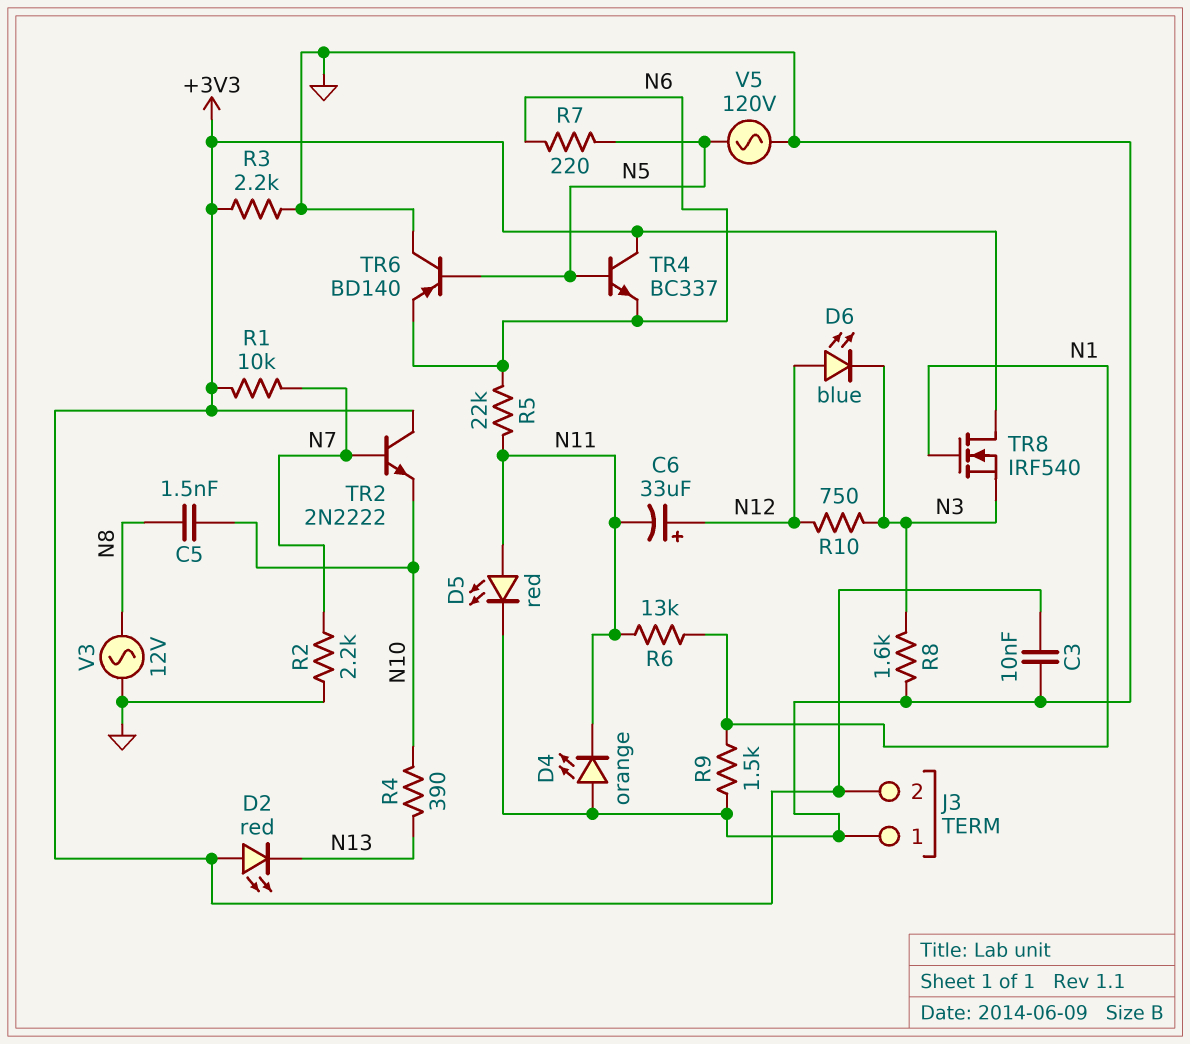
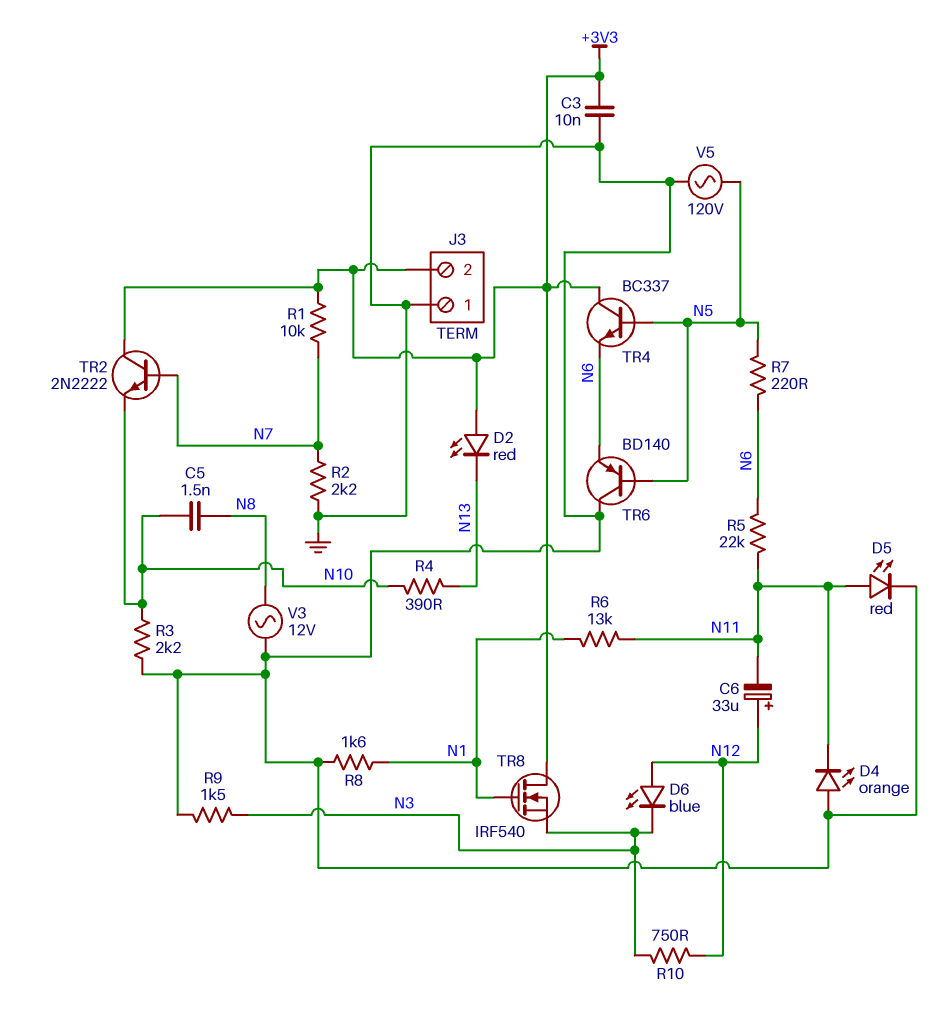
R3: 2.2k (+3V3, GND) -> 2.2k (GND, N10)
R8: 1.6k (GND, N3) -> 1.6k (GND, N1)
R9: 1.5k (GND, N1) -> 1.5k (GND, N3)

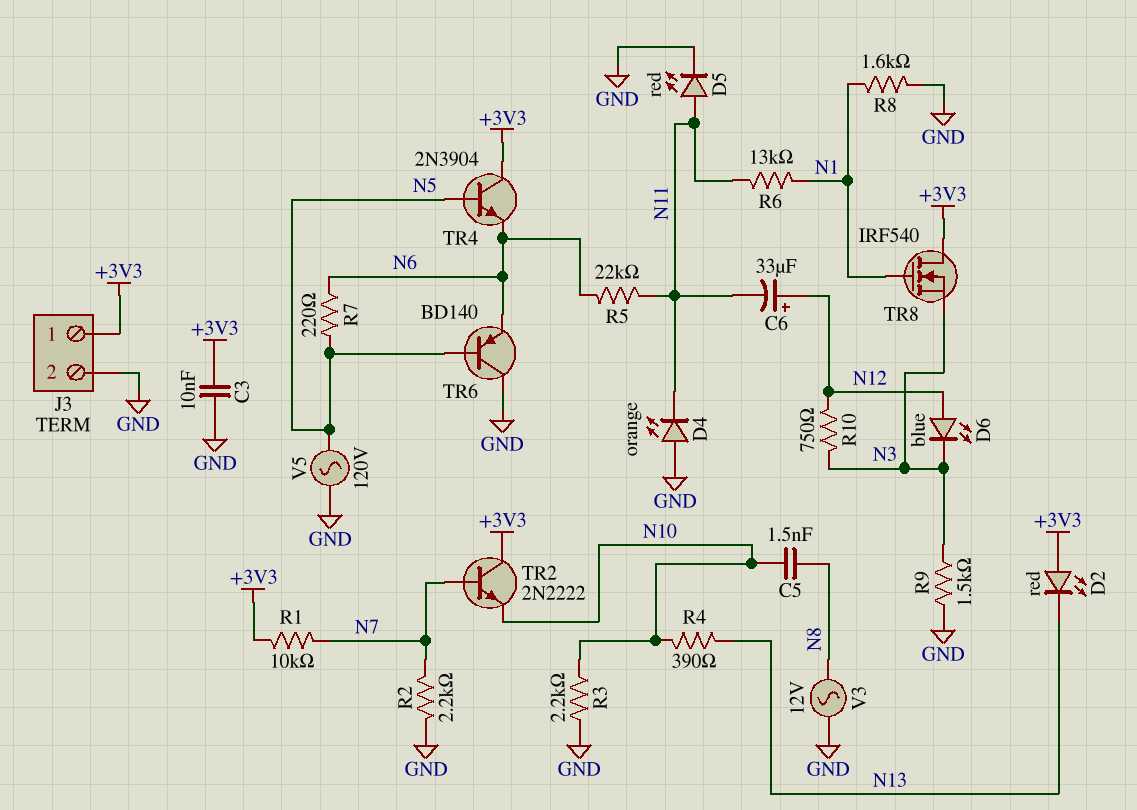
J3 pin 1: GND -> +3V3
J3 pin 2: +3V3 -> GND
TR4: NPN BC337 (B N5, C +3V3, E N6) -> NPN 2N3904 (B N5, C +3V3, E N6)

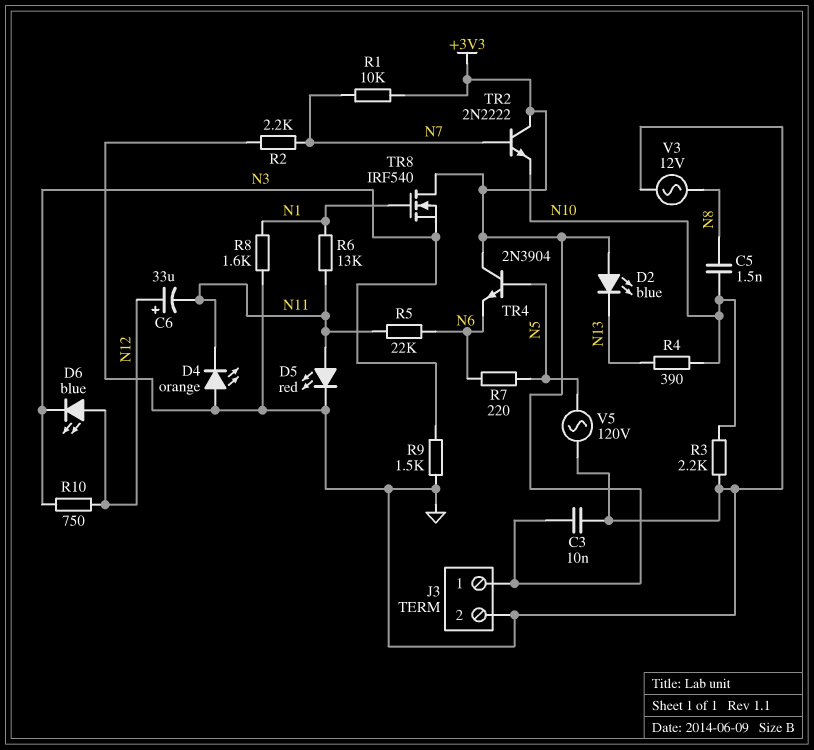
D2: LED red (A +3V3, K N13) -> LED blue (A +3V3, K N13)
TR6: PNP BD140 (B N5, C GND, E N6) -> none

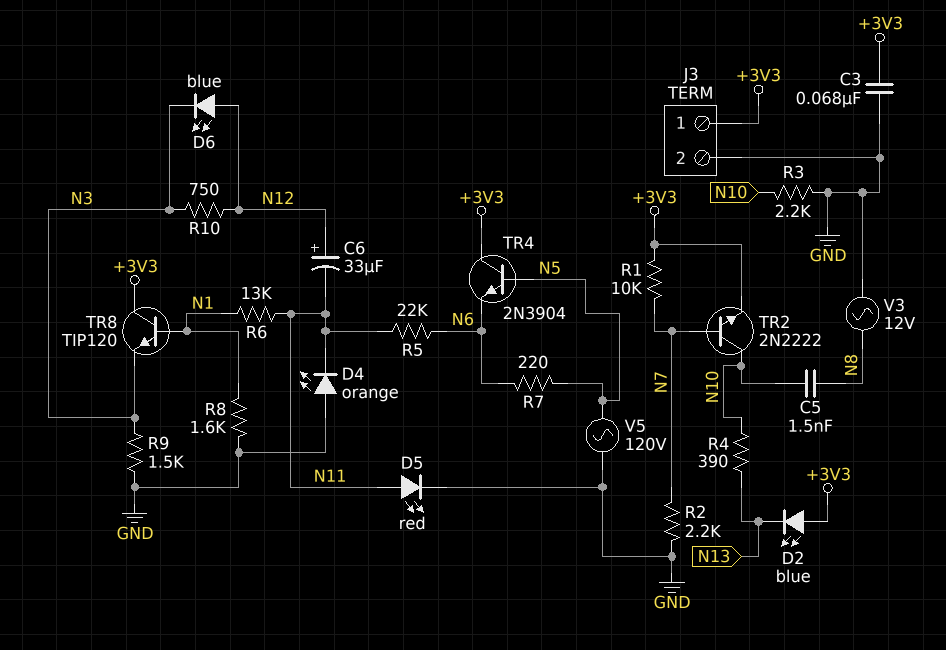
C3: 10nF (+3V3, GND) -> 68nF (+3V3, GND)
TR2: NPN 2N2222 (B N7, C +3V3, E N10) -> NPN 2N2222 (B N7, C N10, E +3V3)
TR8: NMOS IRF540 (G N1, D +3V3, S N3) -> NPN TIP120 (B N1, C +3V3, E N3)

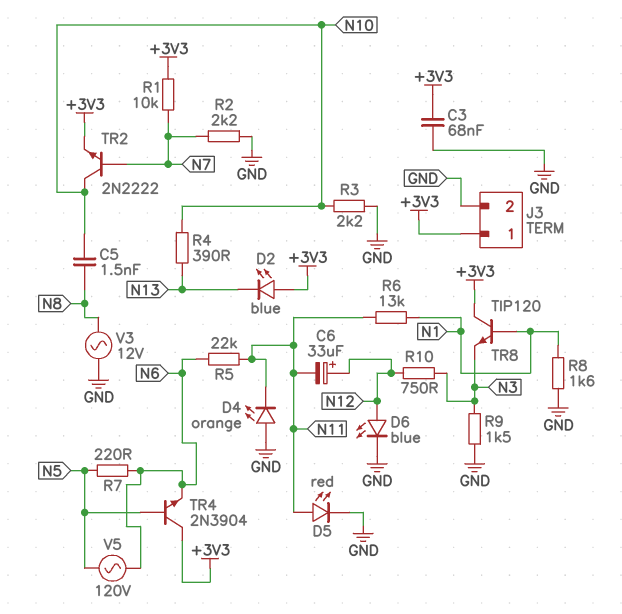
D6: LED blue (A N12, K N3) -> LED blue (A N12, K GND)
V5: AC 120V (GND, N5) -> AC 120V (N5, N6)

